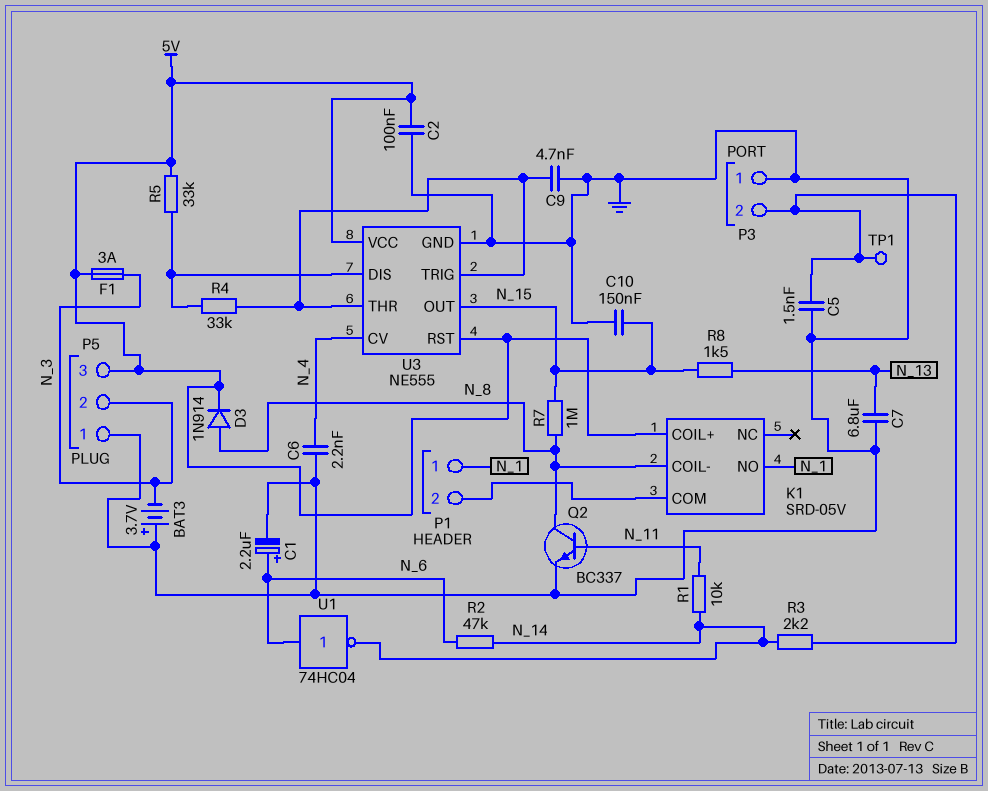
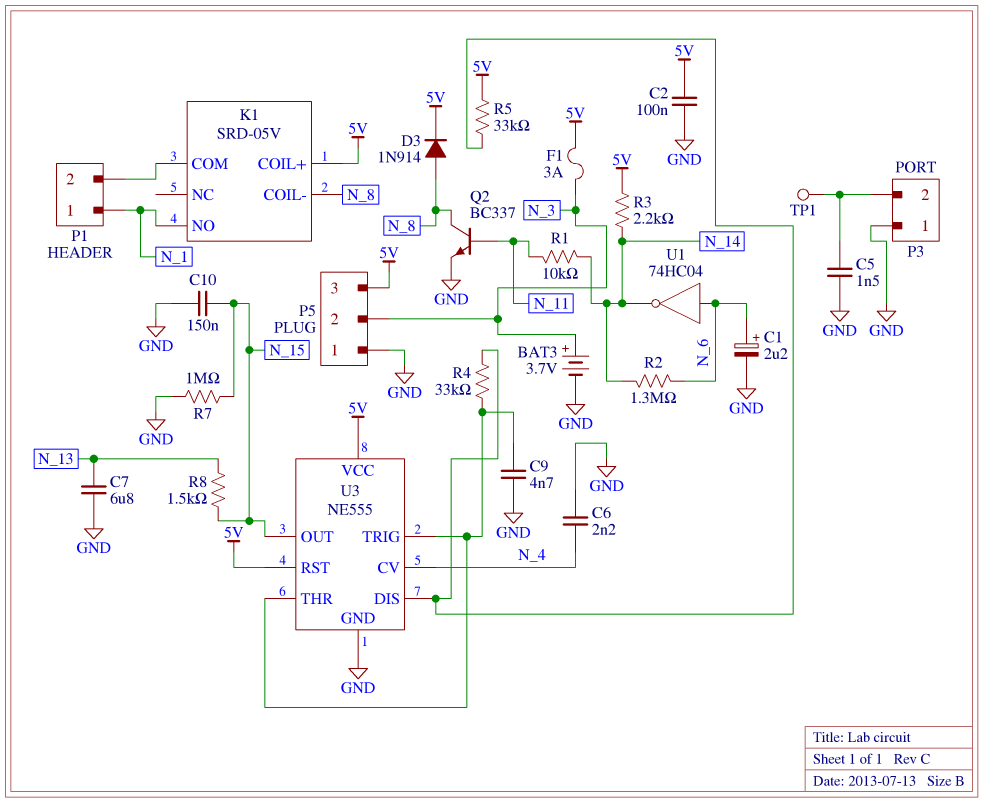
BAT3: 3.7V (plus GND, minus N_3) -> 3.7V (plus N_3, minus GND)
R2: 47k (N_6, N_14) -> 1.3M (N_6, N_14)
R3: 2.2k (N_14, P3/2) -> 2.2k (5V, N_14)
R7: 1M (N_8, N_15) -> 1M (GND, N_15)

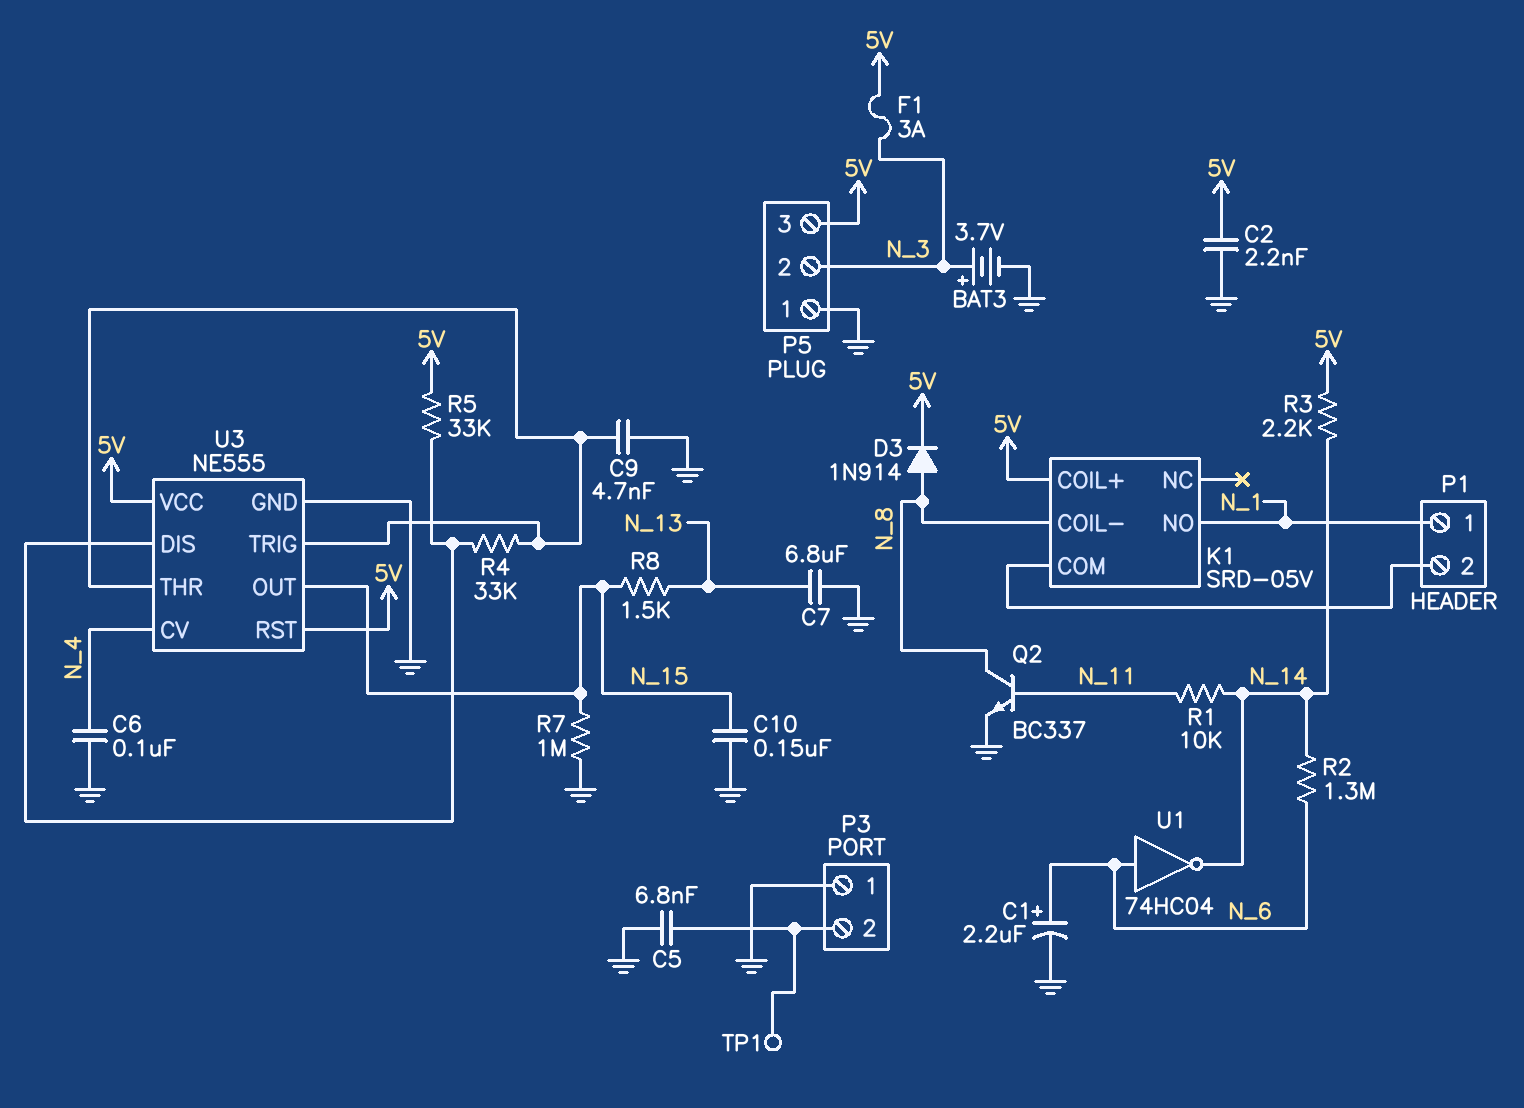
C2: 100nF (5V, GND) -> 2.2nF (5V, GND)
C5: 1.5nF (GND, P3/2) -> 6.8nF (GND, P3/2)
C6: 2.2nF (GND, N_4) -> 100nF (GND, N_4)

